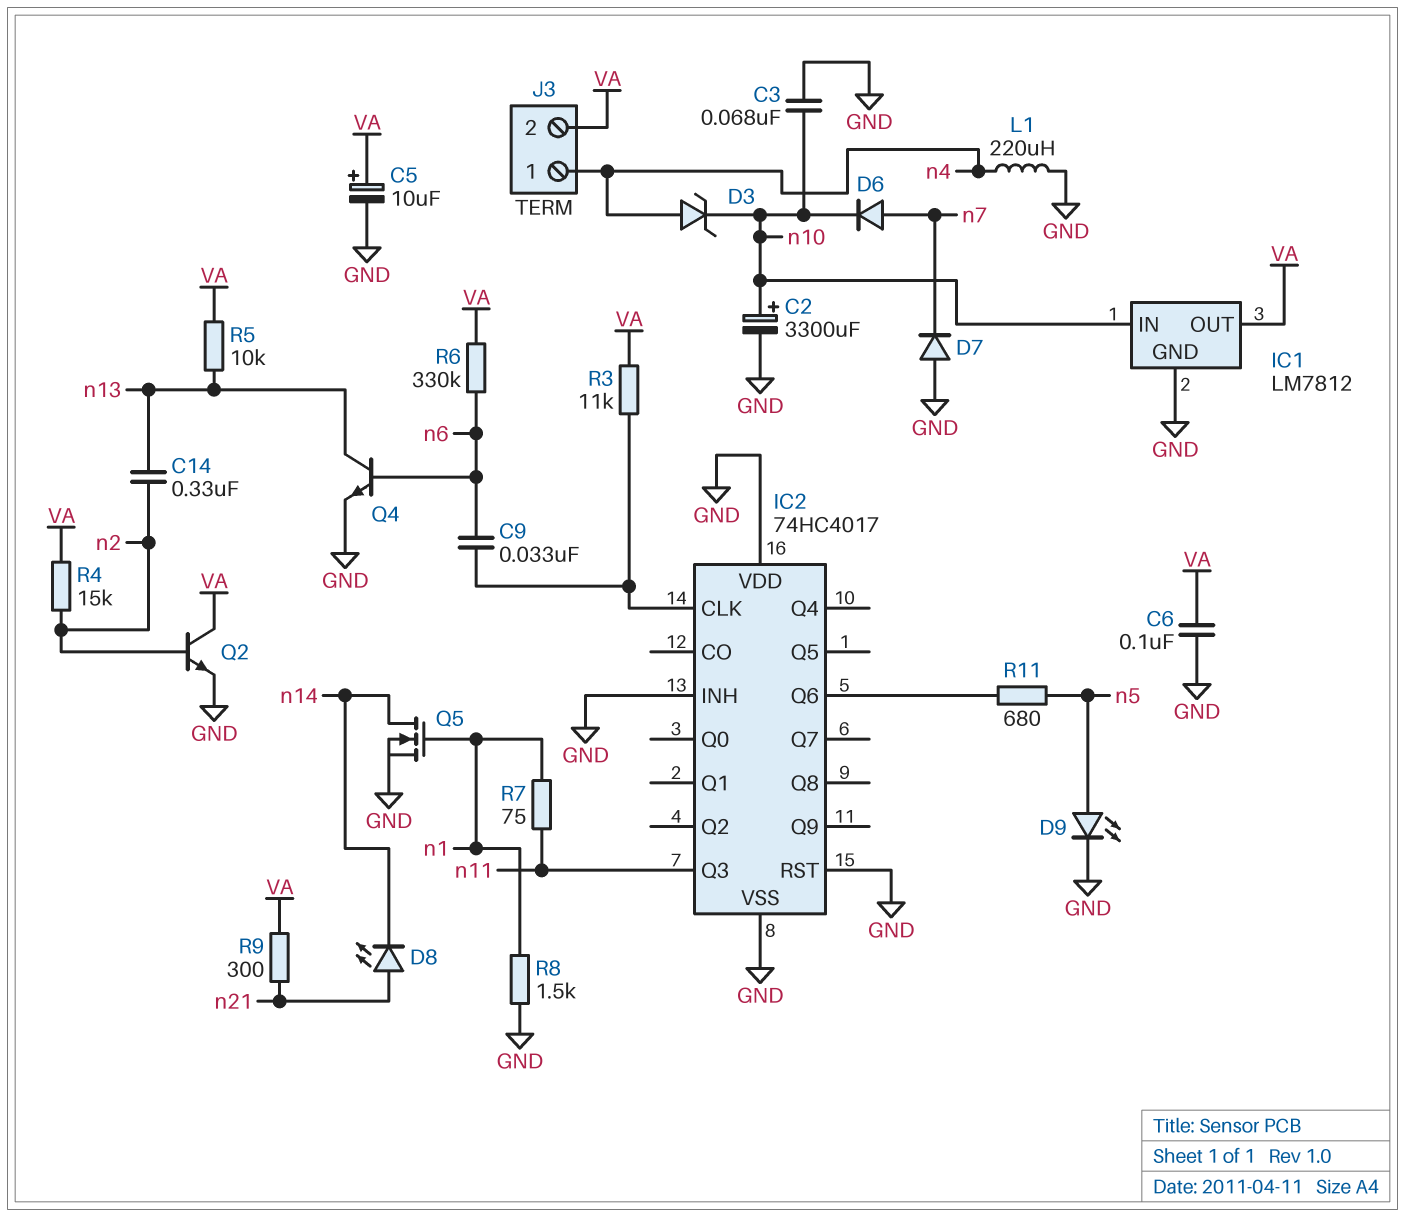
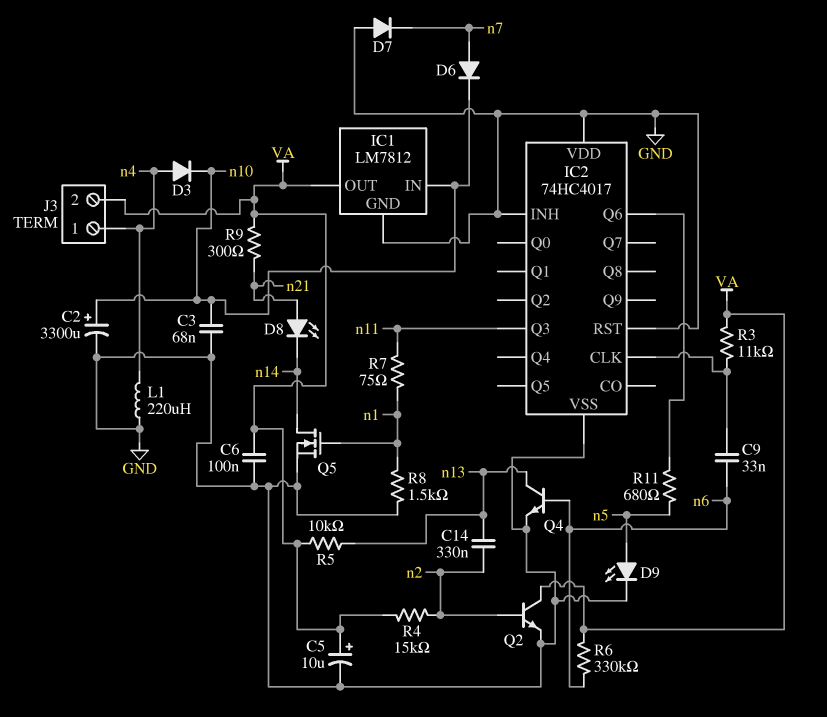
D3: zener (A n4, K n10) -> diode (A n4, K n10)

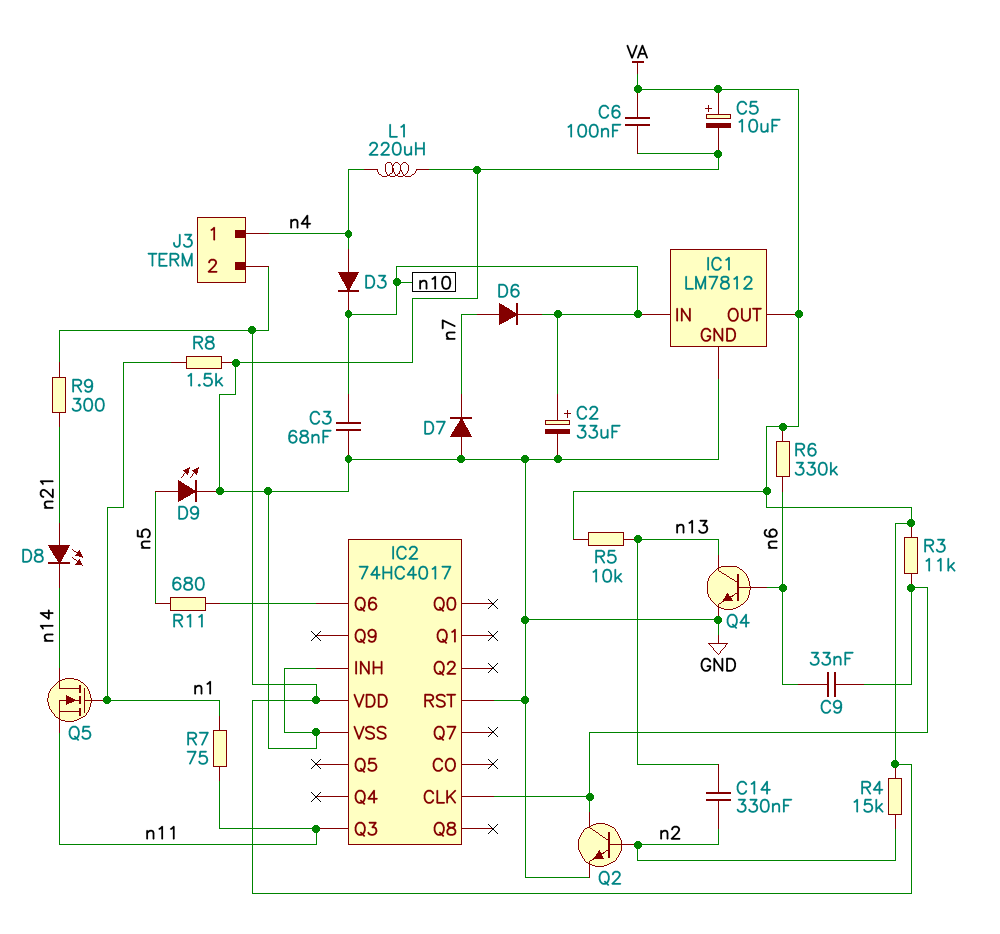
C2: 3300uF (plus n10, minus GND) -> 33uF (plus n10, minus GND)
IC2 pin VDD: GND -> VA
Q2: NPN (B n2, C VA, E GND) -> NPN (B n2, C IC2/CLK, E GND)
Q5: NMOS (G n1, D n14, S GND) -> NMOS (G n1, D n14, S n11)

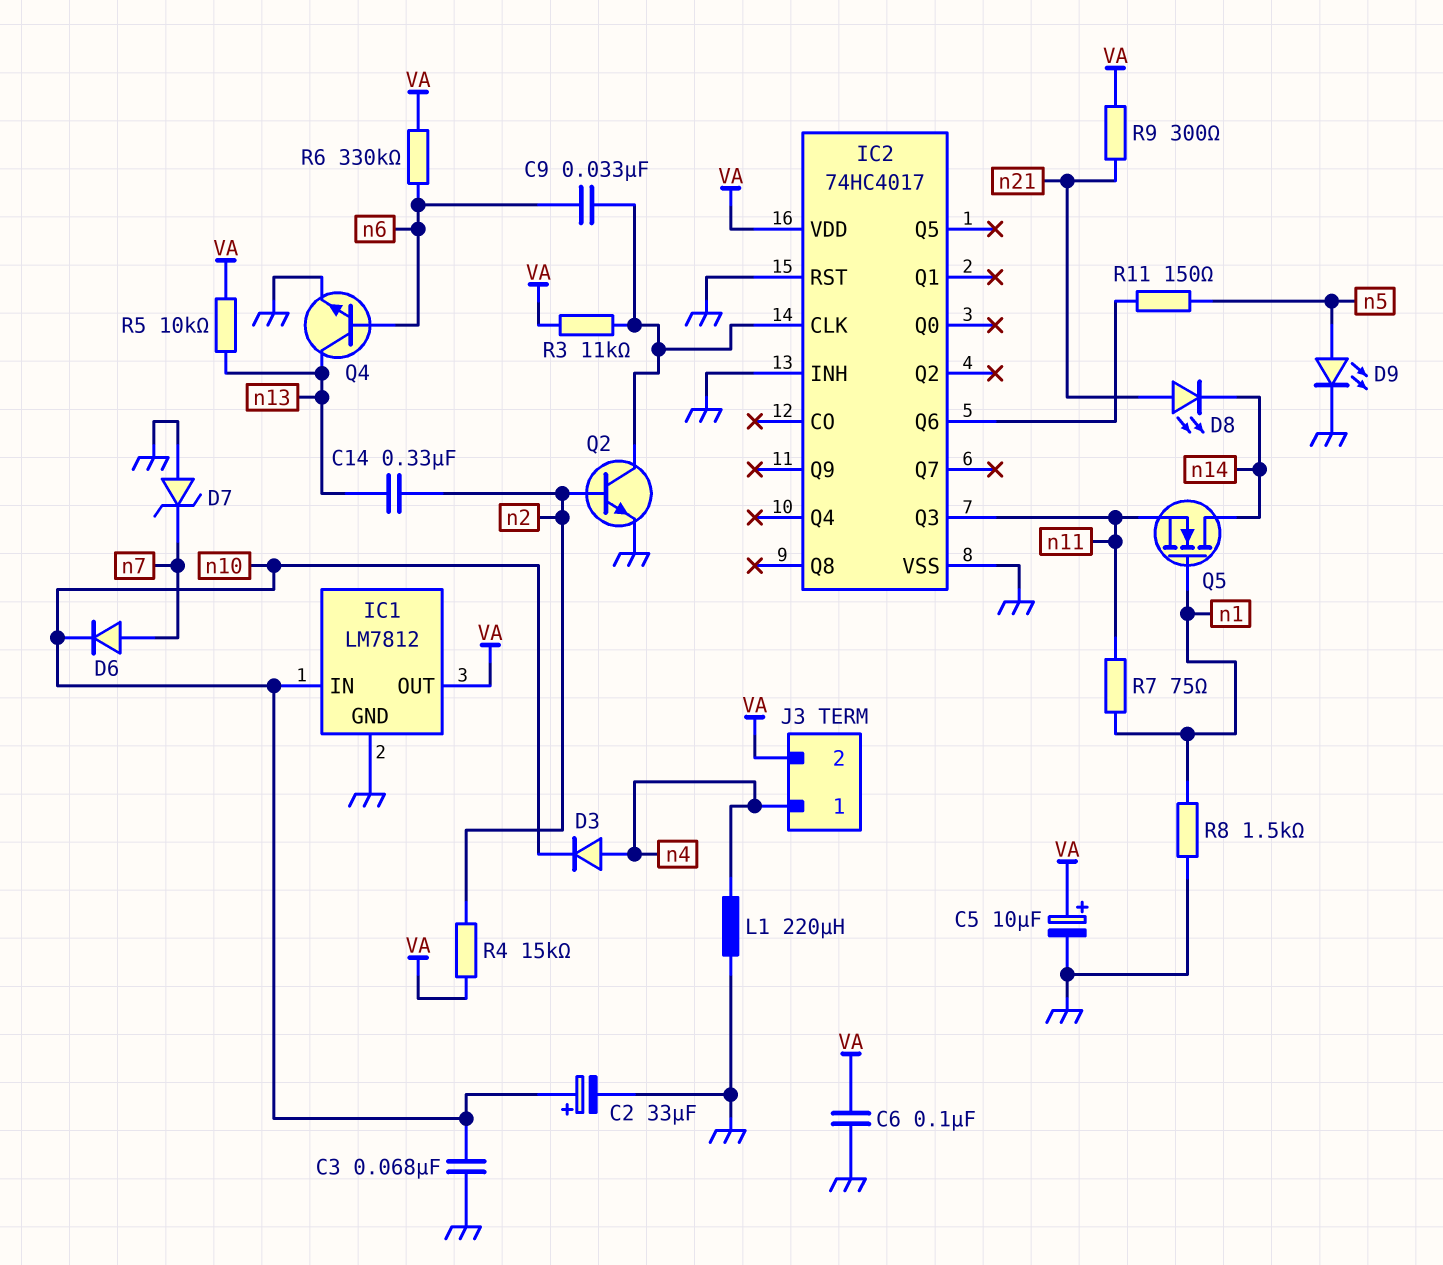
D7: diode (A GND, K n7) -> zener (A GND, K n7)
R11: 680 (IC2/Q6, n5) -> 150 (IC2/Q6, n5)

